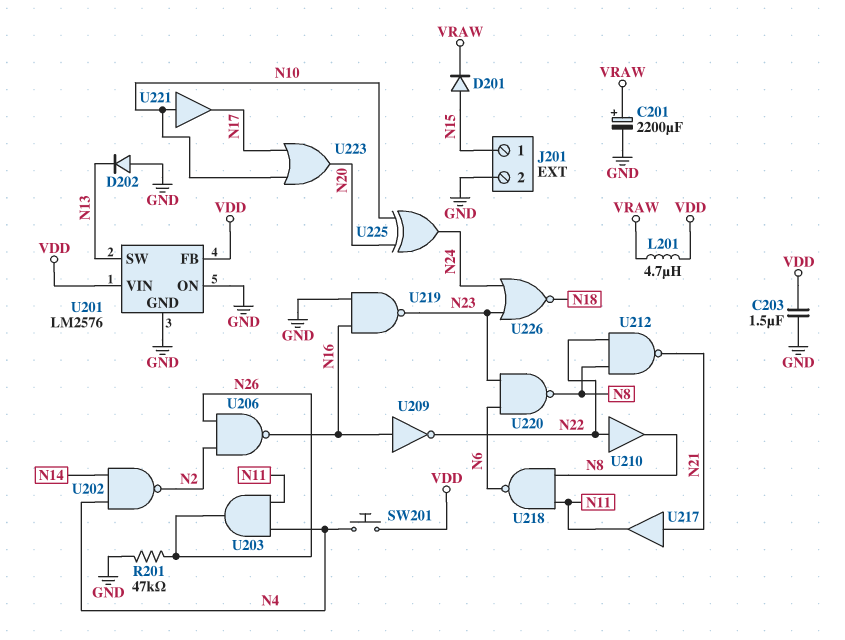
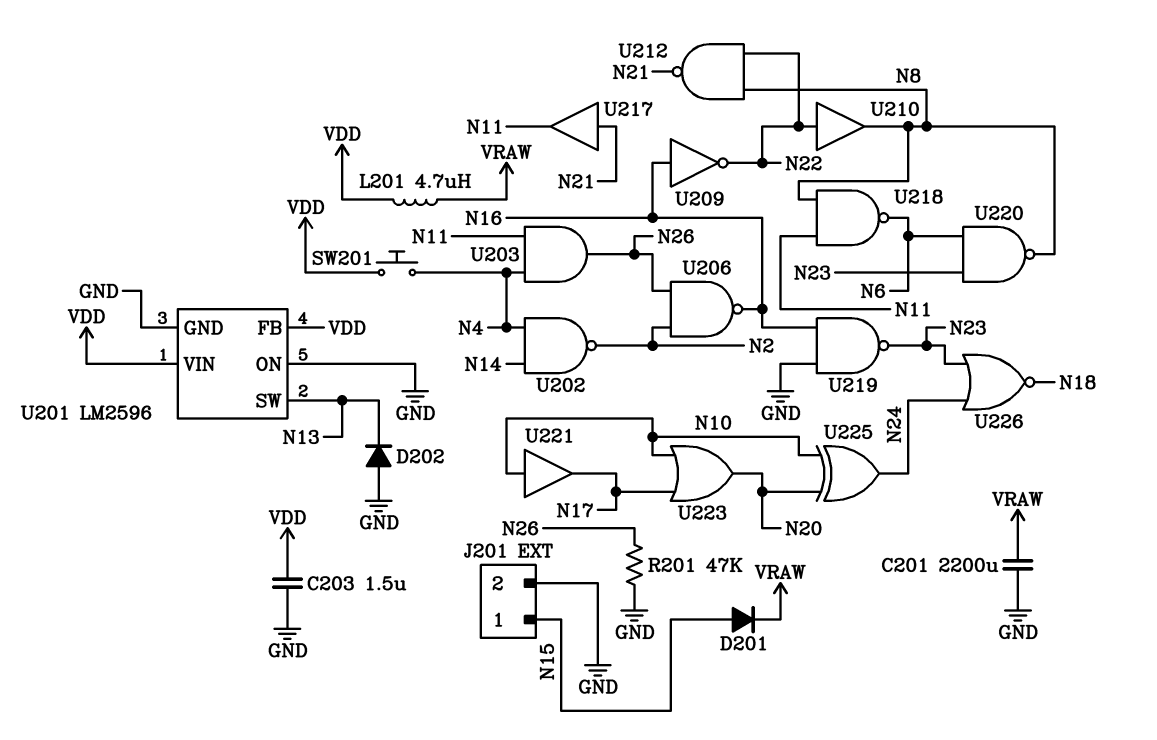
C201: 2200uF (plus VRAW, minus GND) -> 2200uF (GND, VRAW)
U201: LM2576 -> LM2596

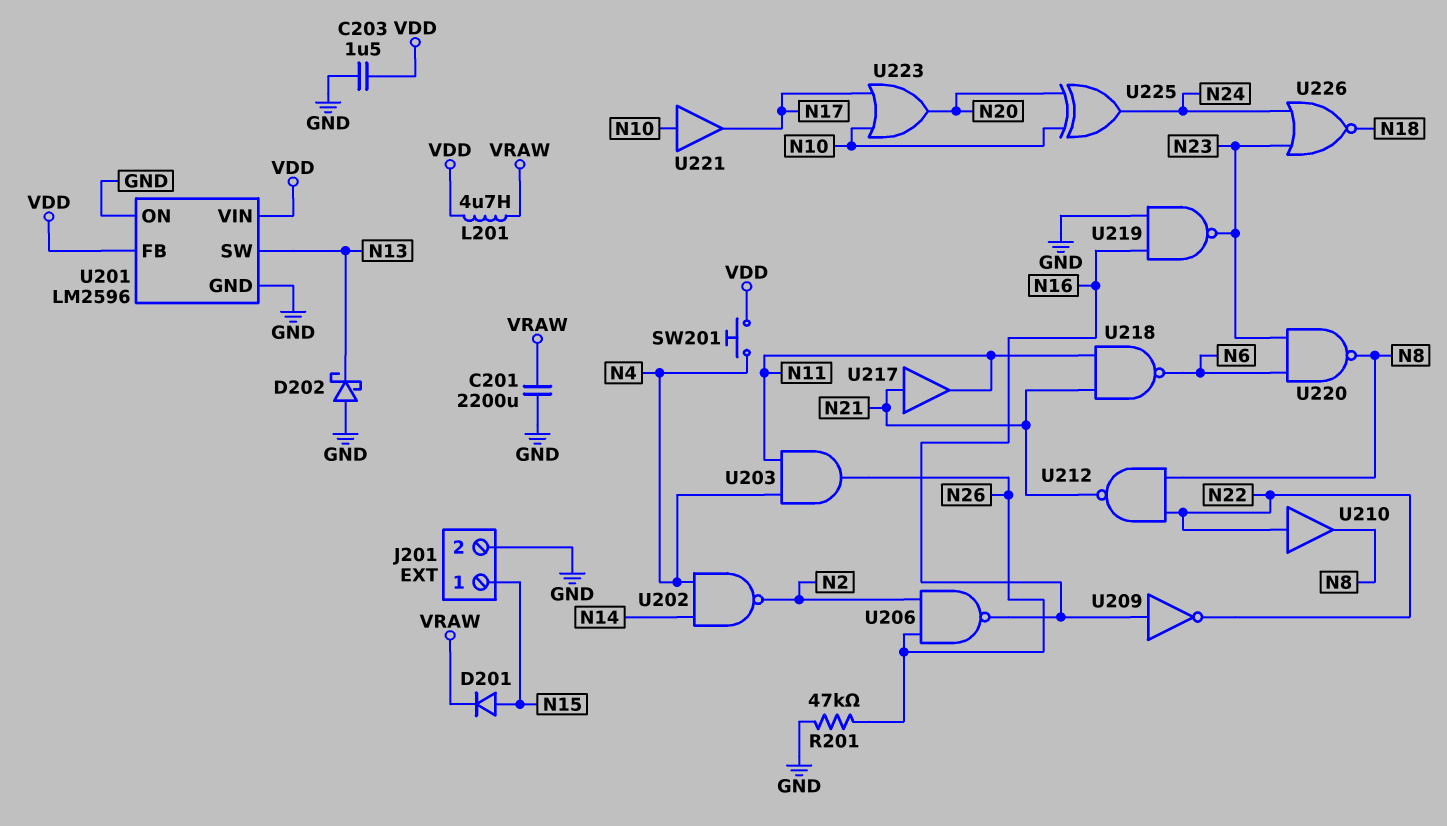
D202: diode (A GND, K N13) -> schottky (A GND, K N13)
U218: NAND (in N8, in N11, out N6) -> NAND (in N11, in N21, out N6)

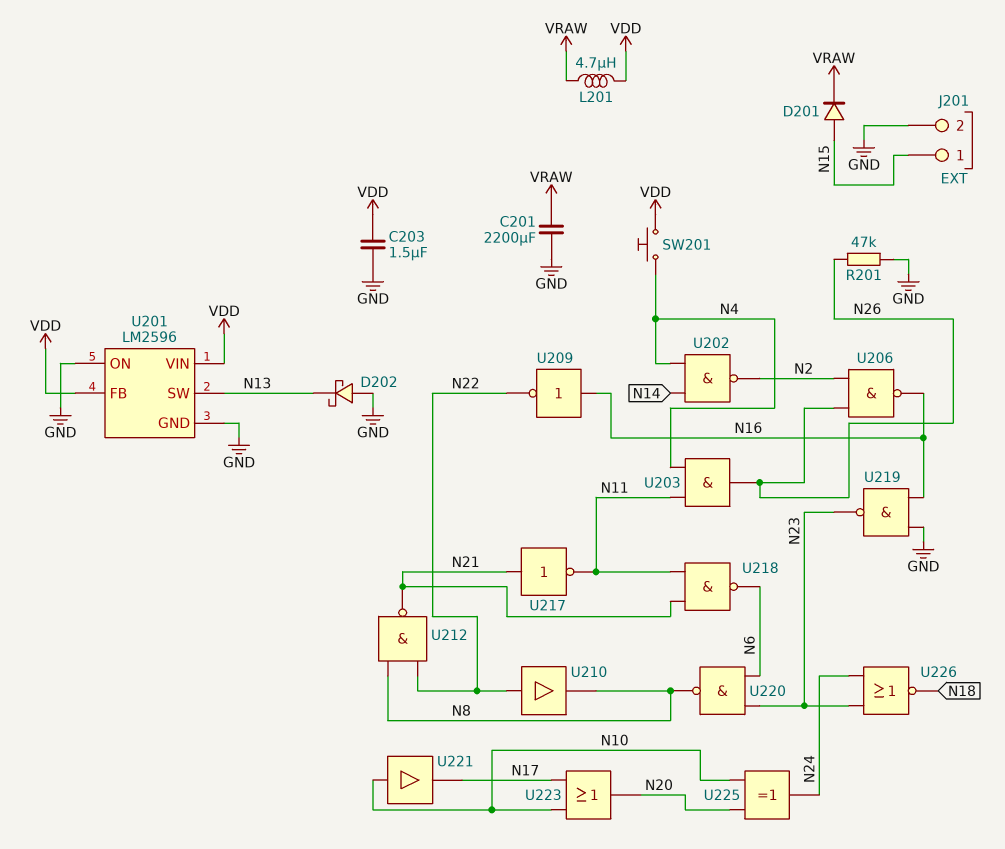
U217: buffer (in N21, out N11) -> NOT (in N21, out N11)

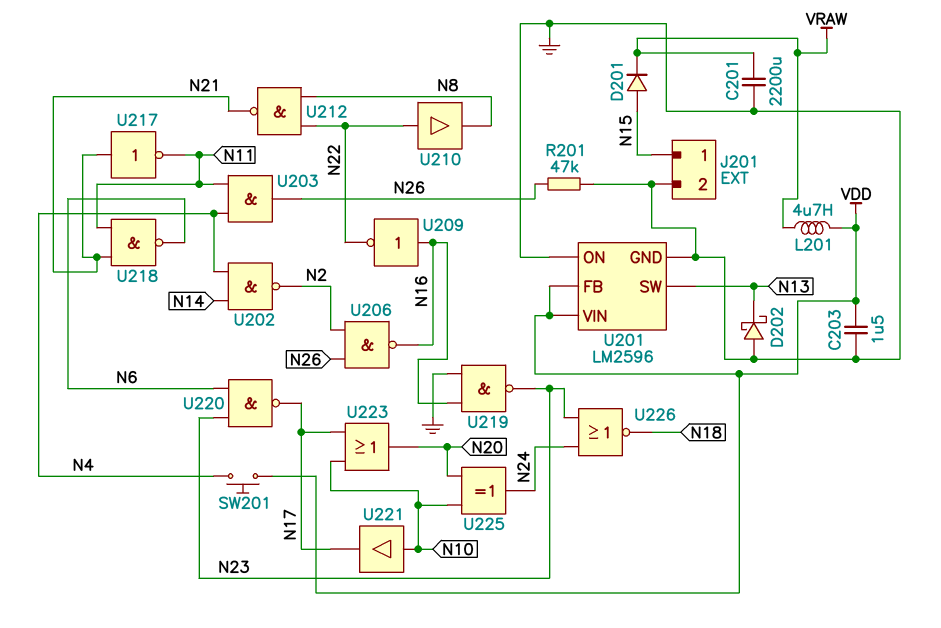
U220: NAND (in N6, in N23, out N8) -> NAND (in N6, in N23, out N17)

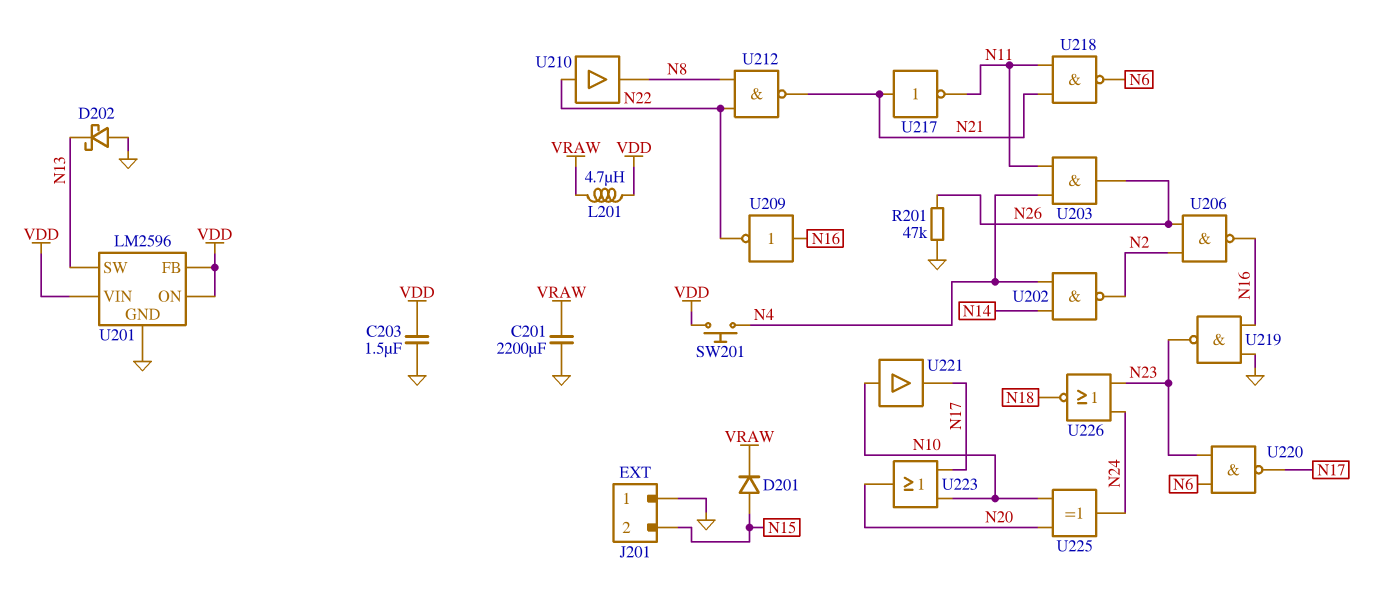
J201 pin 1: N15 -> GND
J201 pin 2: GND -> N15
U201 pin ON: GND -> VDD

